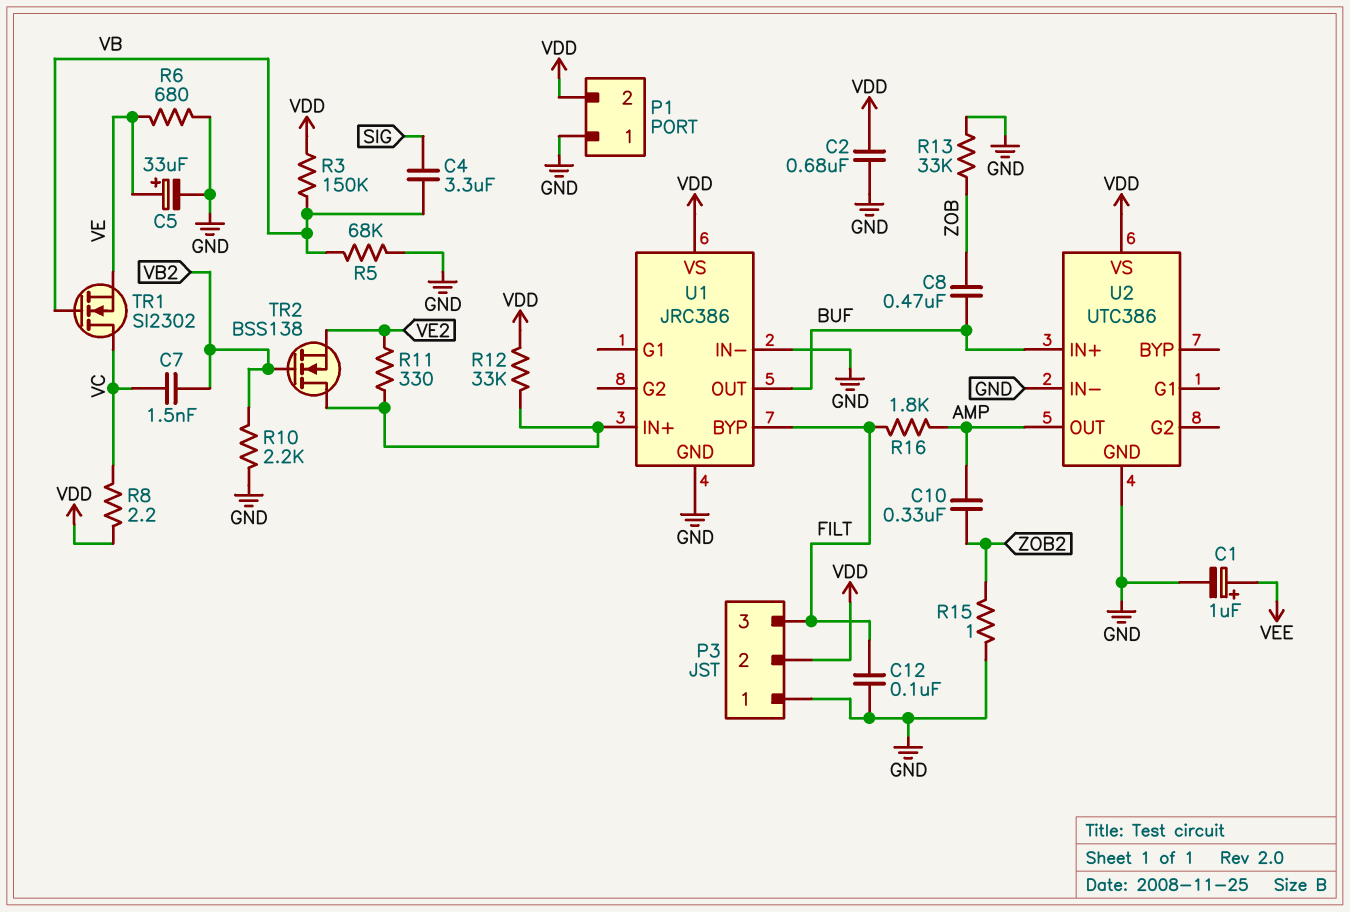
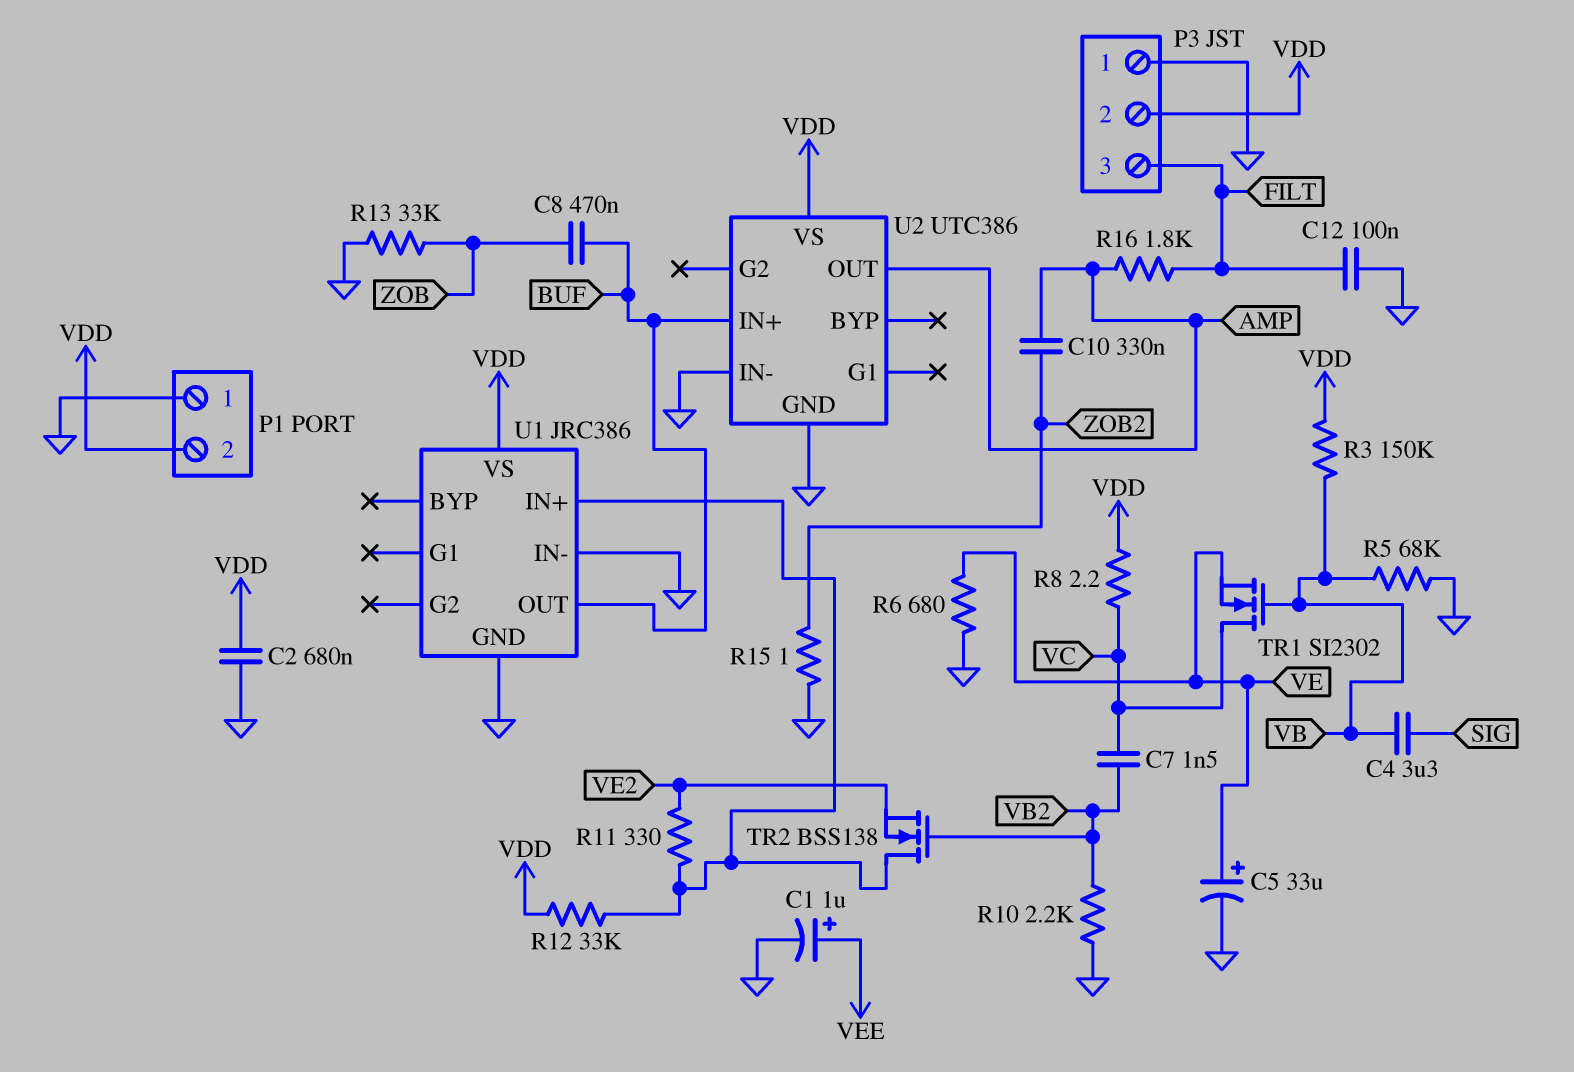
U1 pin BYP: FILT -> none

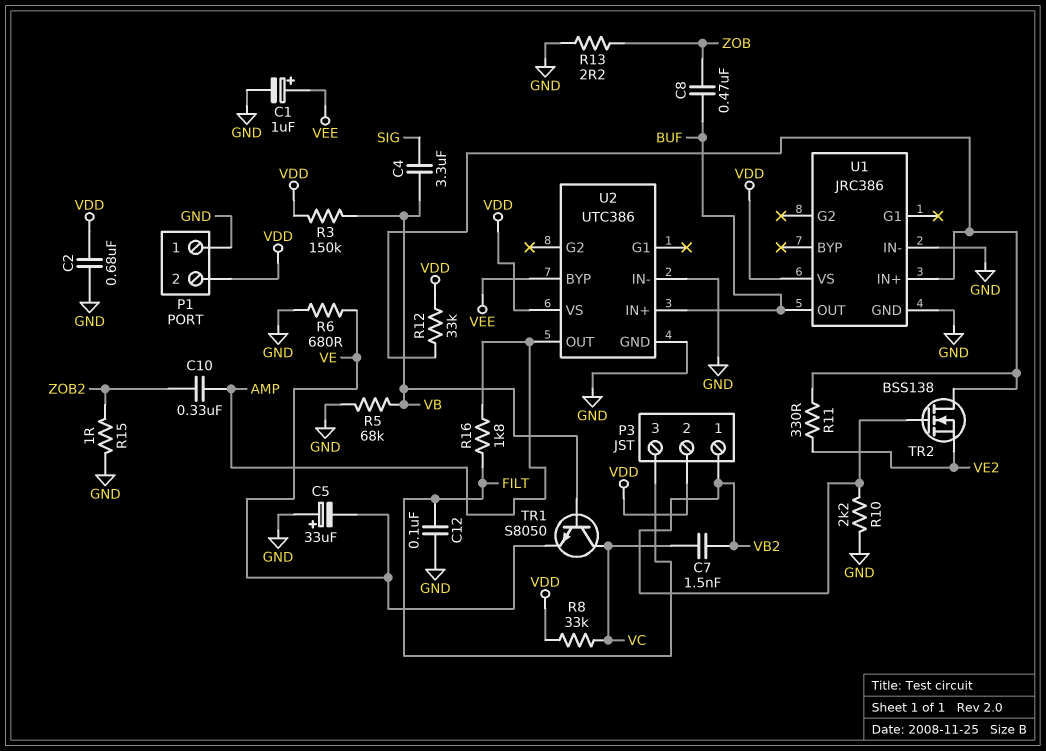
C5: 33uF (plus VE, minus GND) -> 33uF (plus GND, minus VE)
P3 pin 1: GND -> VB2
R8: 2.2 (VC, VDD) -> 33k (VC, VDD)
R13: 33k (GND, ZOB) -> 2.2 (GND, ZOB)
TR1: NMOS SI2302 (G VB, D VC, S VE) -> NPN S8050 (B VB, C VC, E VE)
U2 pin BYP: none -> VEE

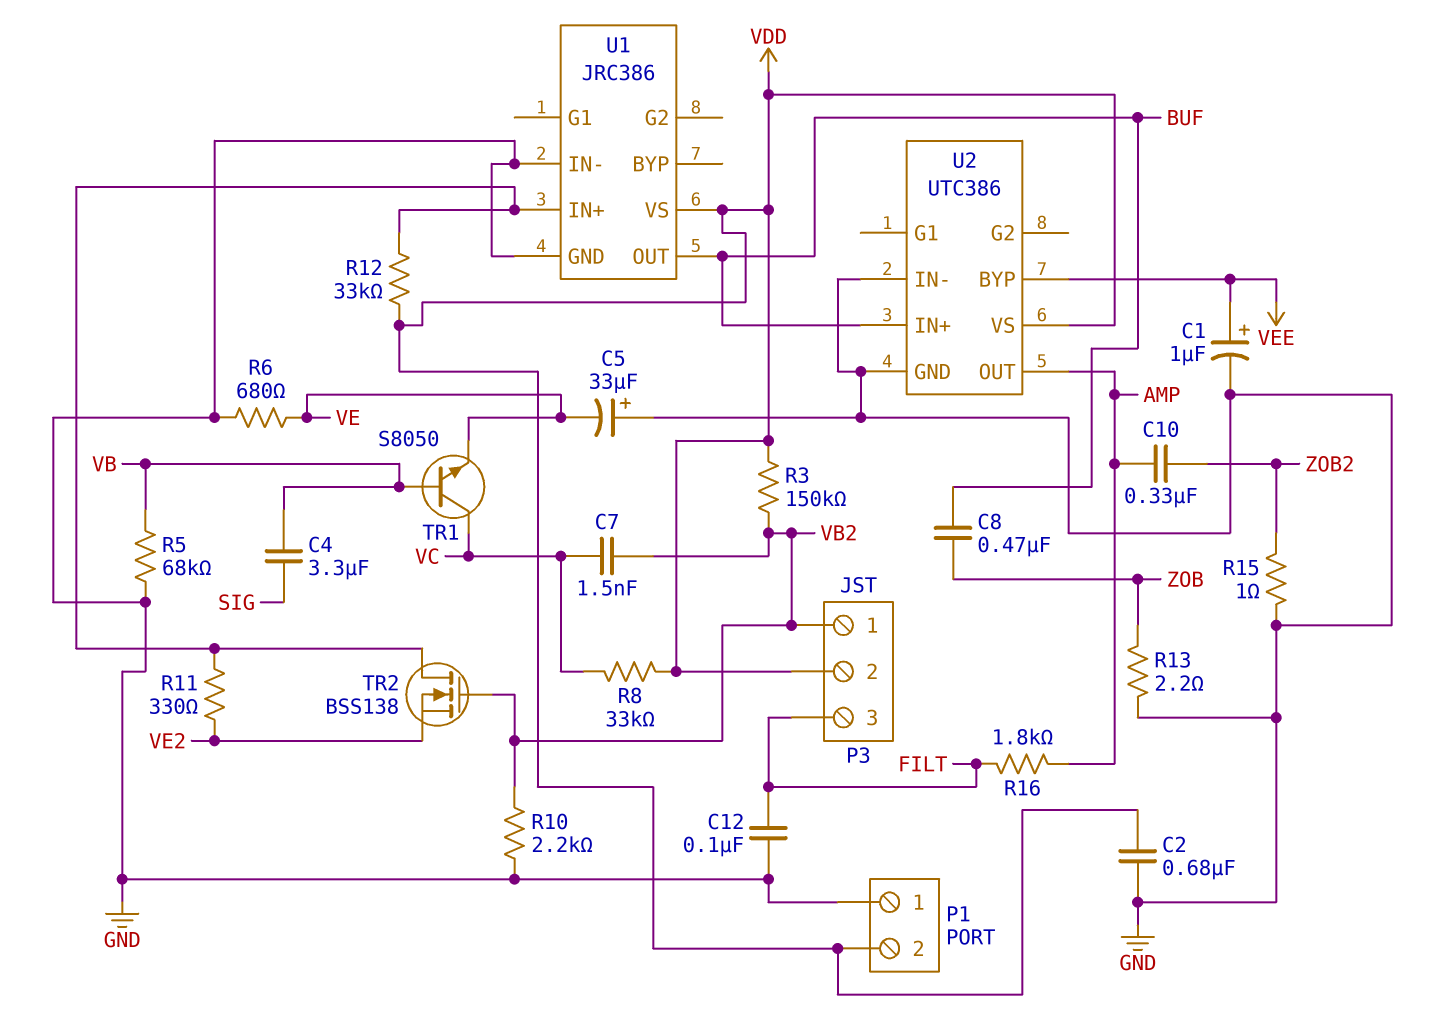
R3: 150k (VB, VDD) -> 150k (VB2, VDD)

